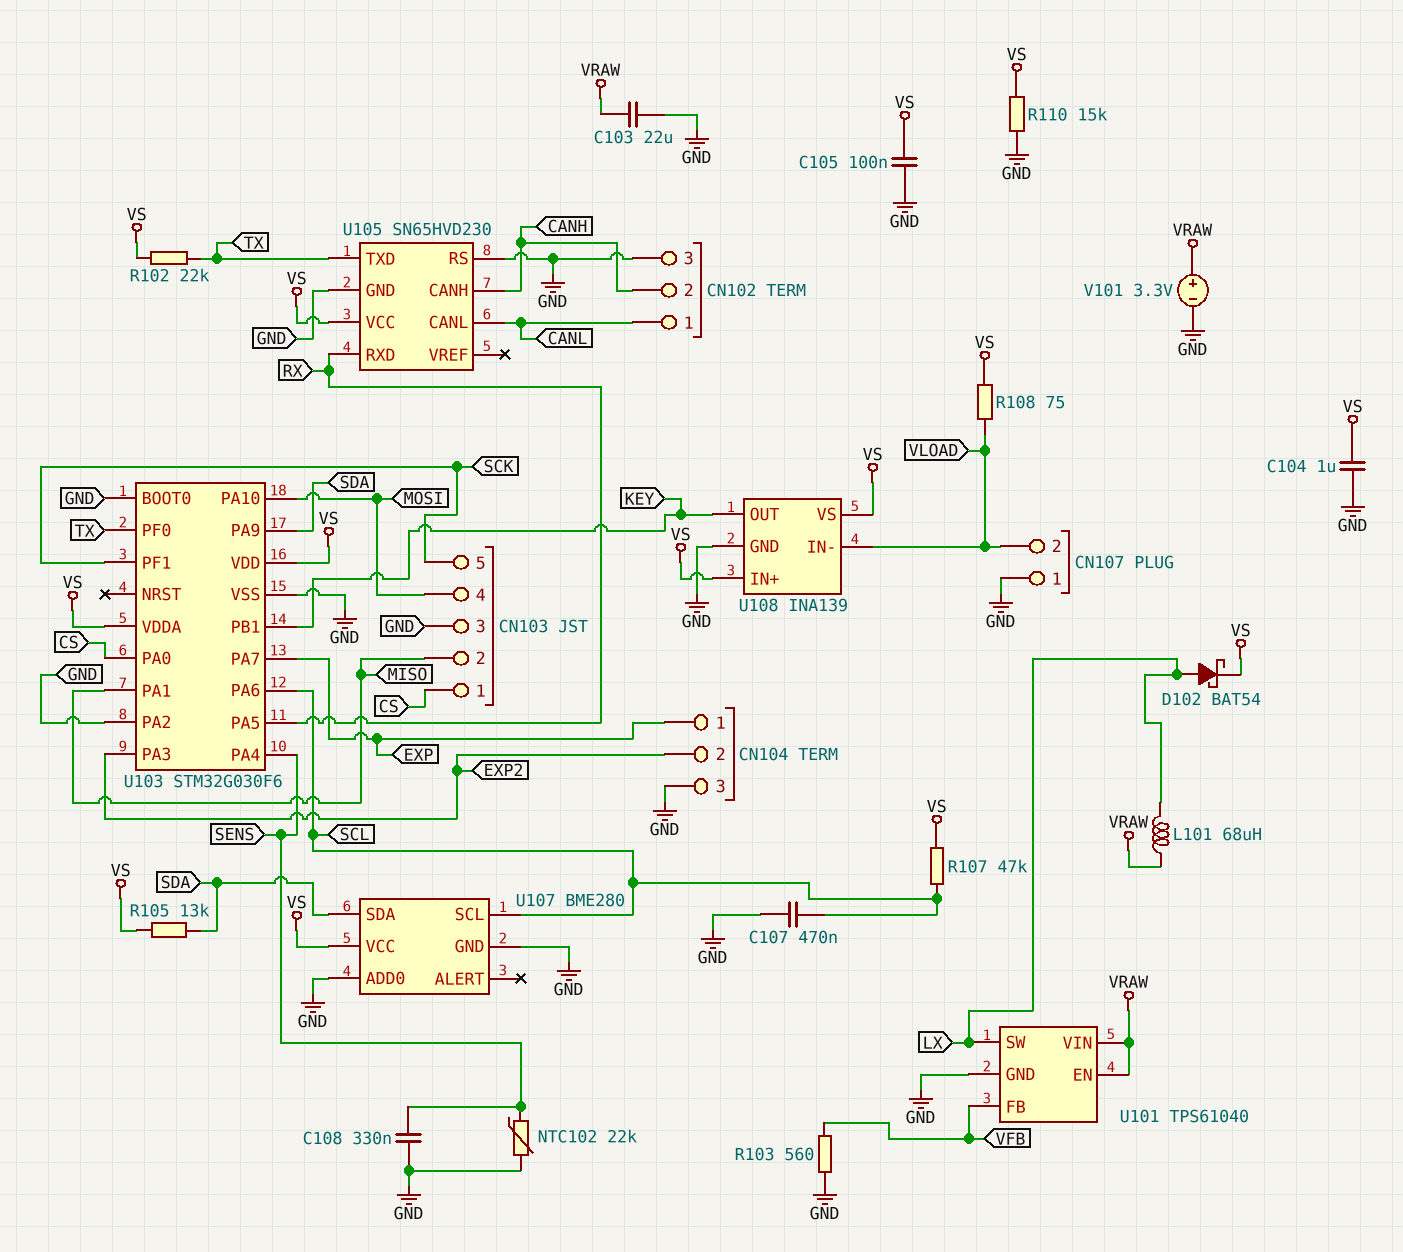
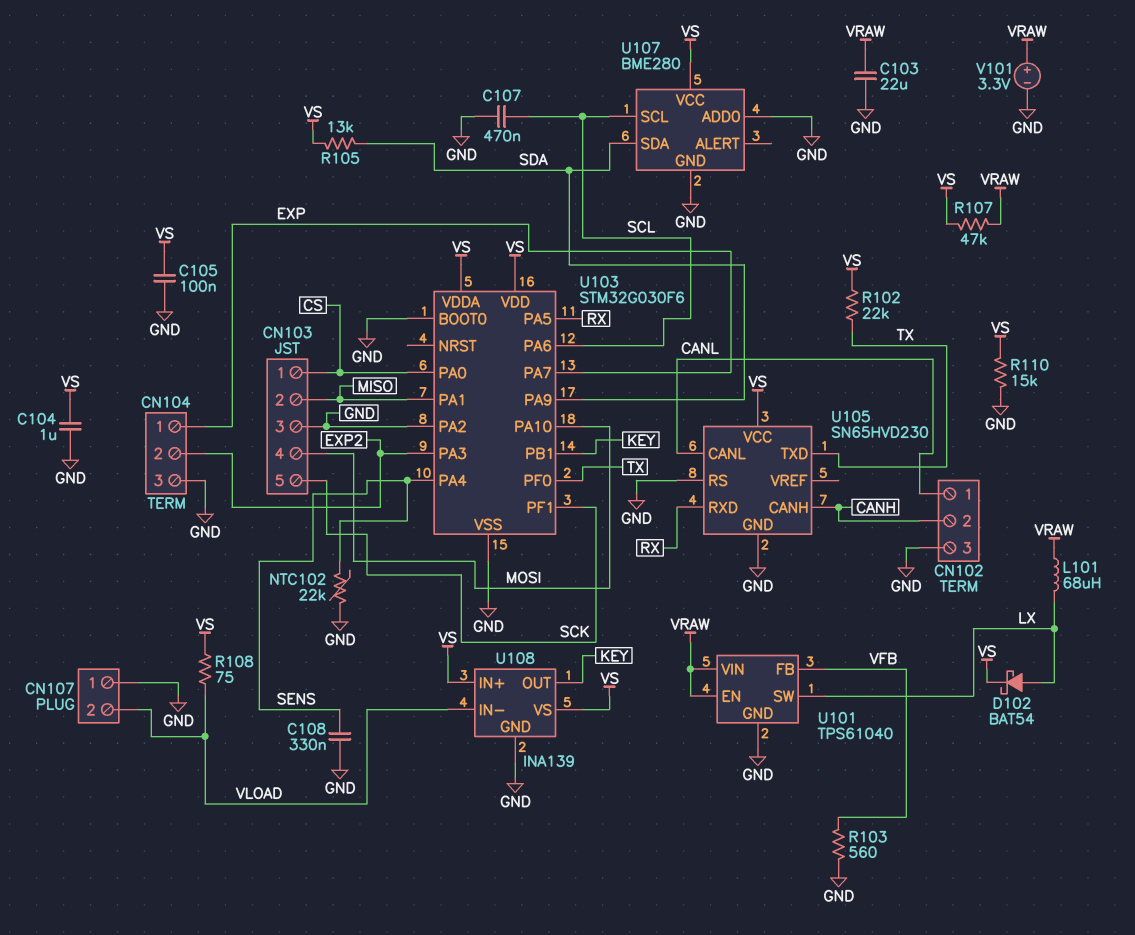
R107: 47k (SCL, VS) -> 47k (VRAW, VS)

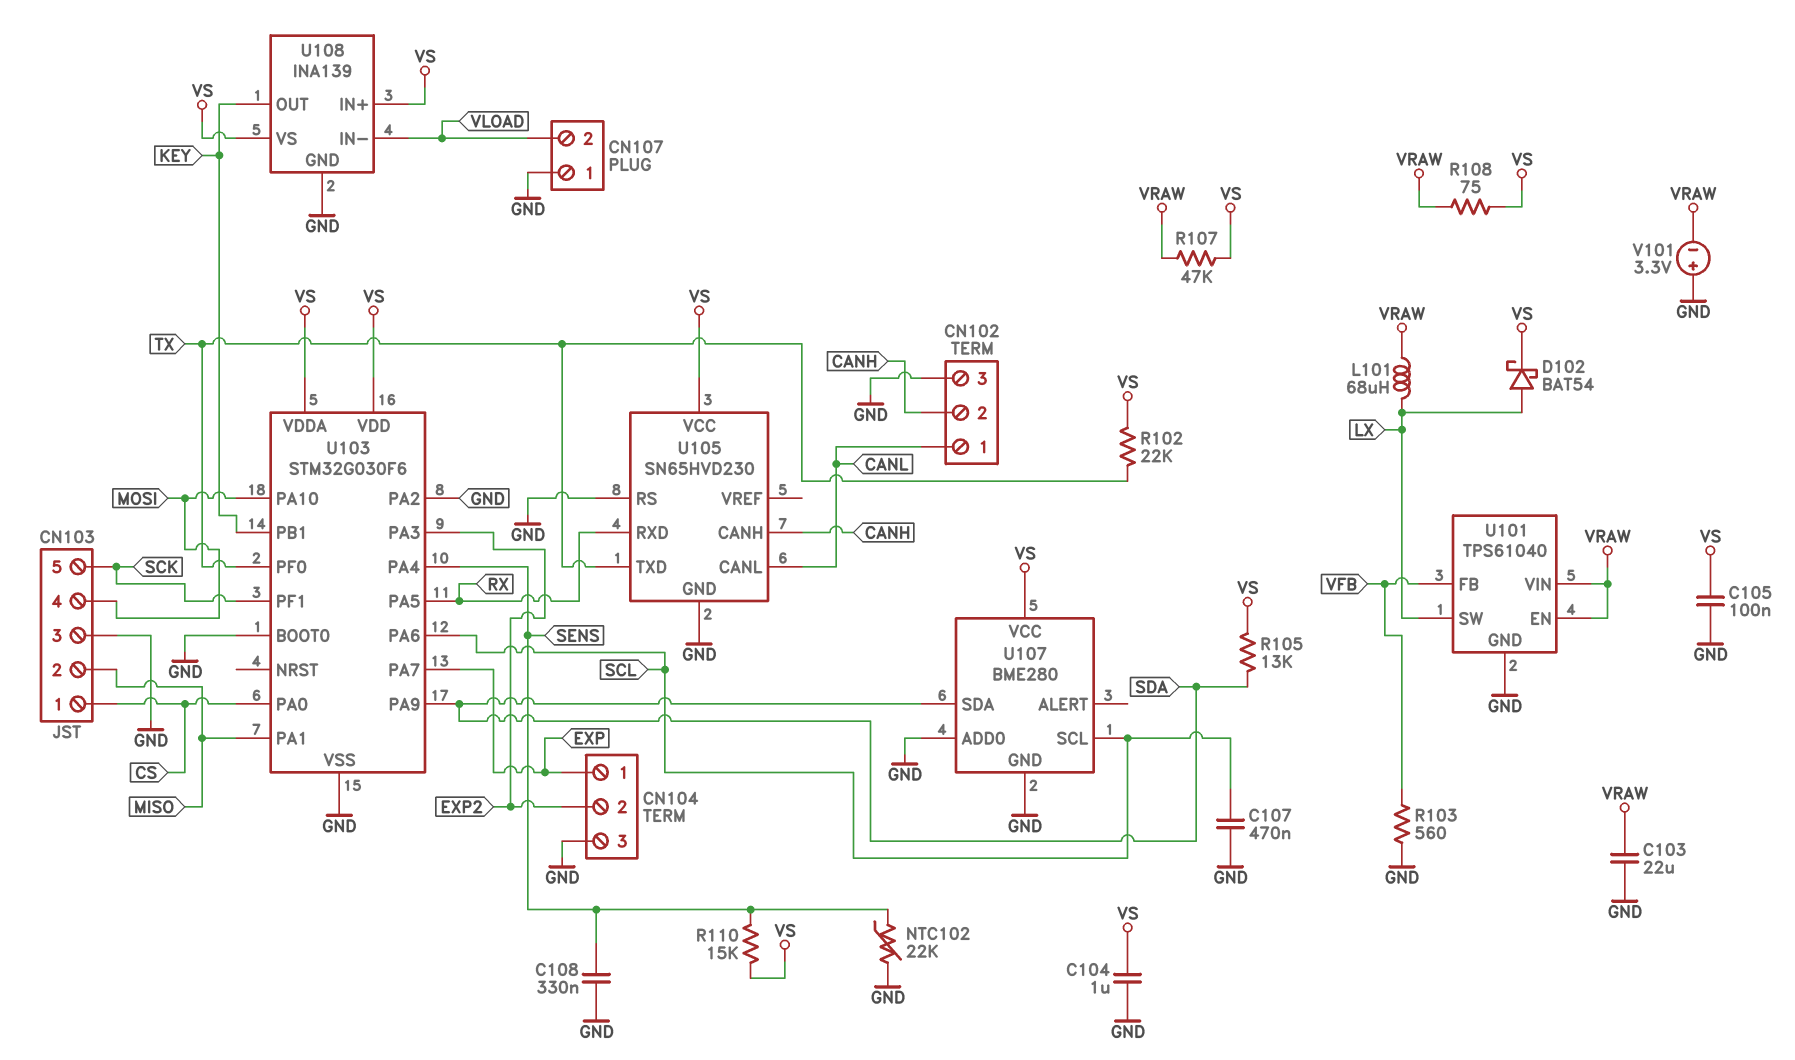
R108: 75 (VLOAD, VS) -> 75 (VRAW, VS)
R110: 15k (GND, VS) -> 15k (SENS, VS)
V101: 3.3V (plus VRAW, minus GND) -> 3.3V (plus GND, minus VRAW)

